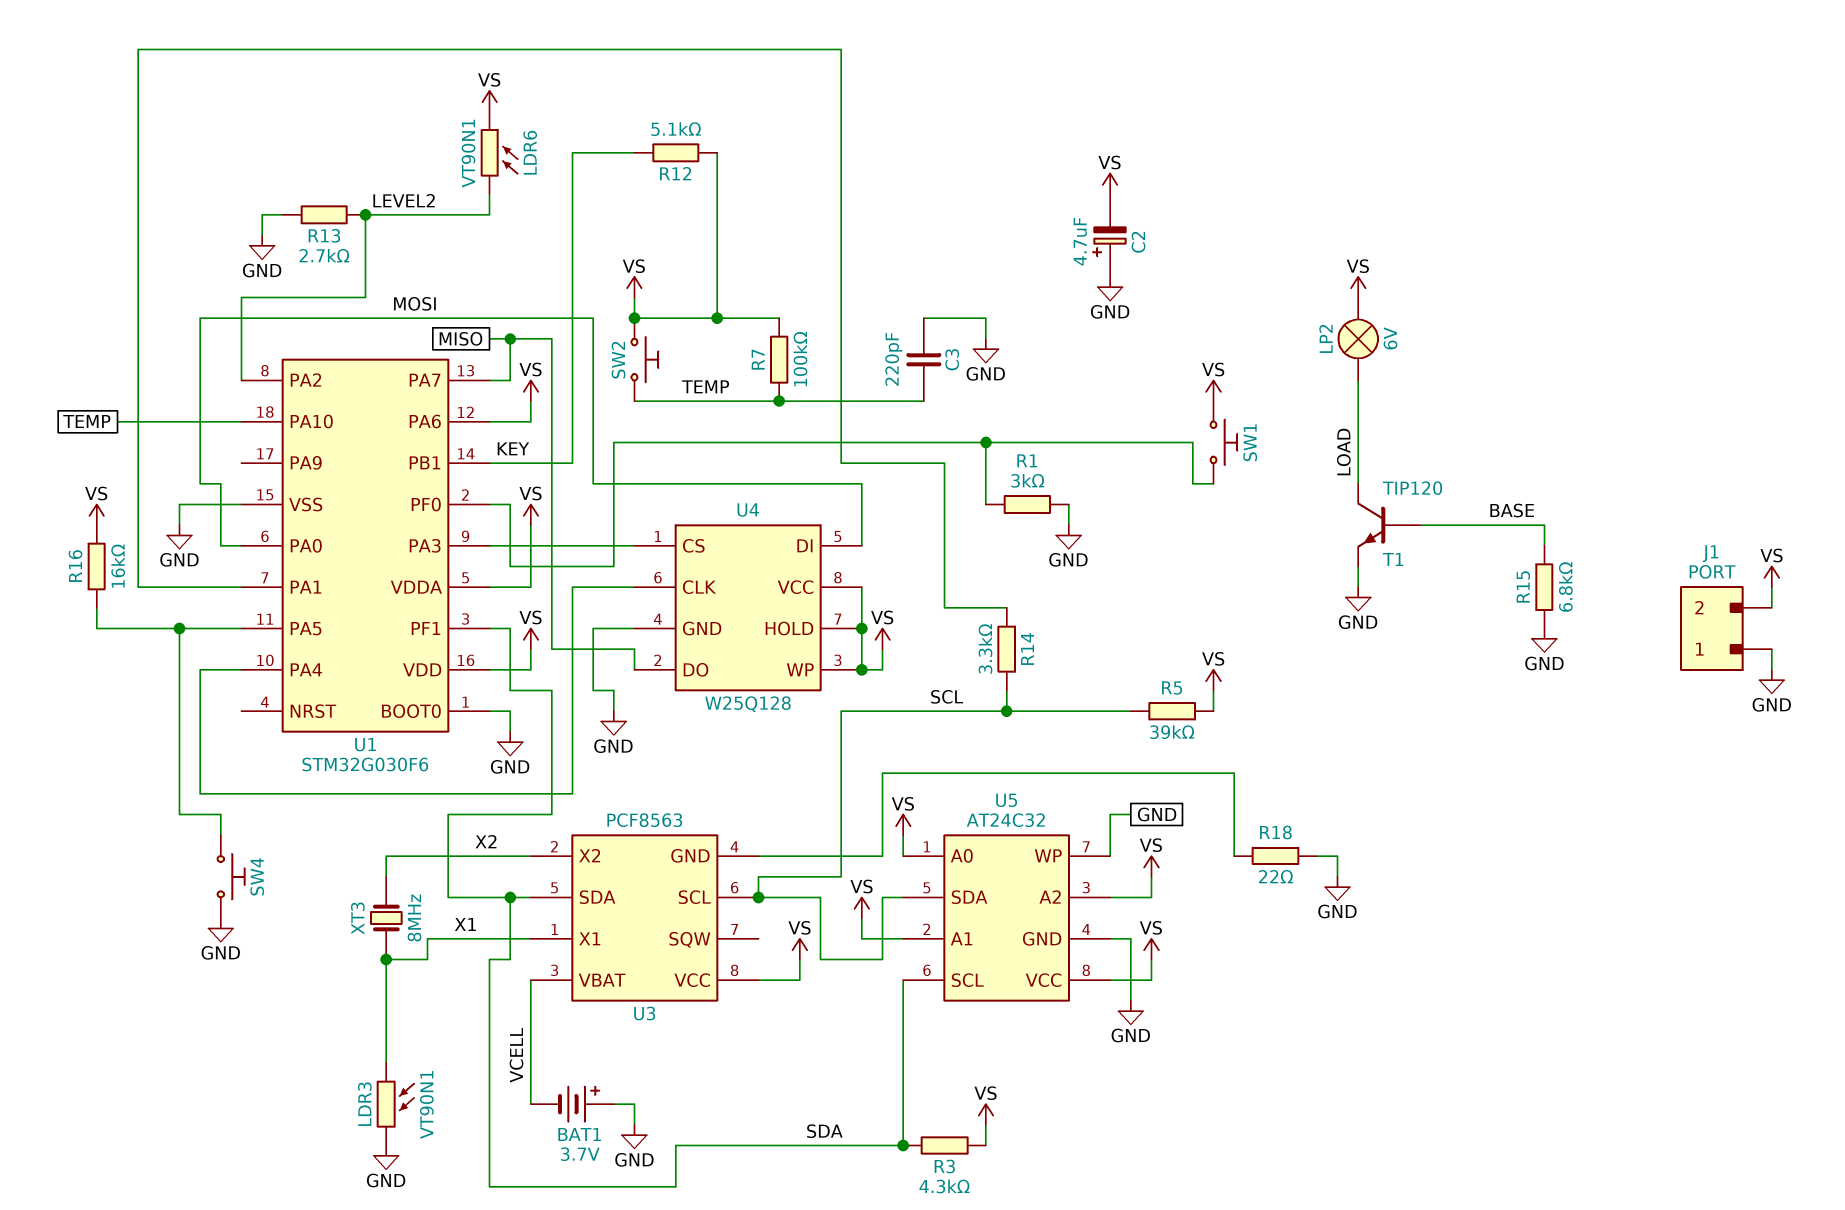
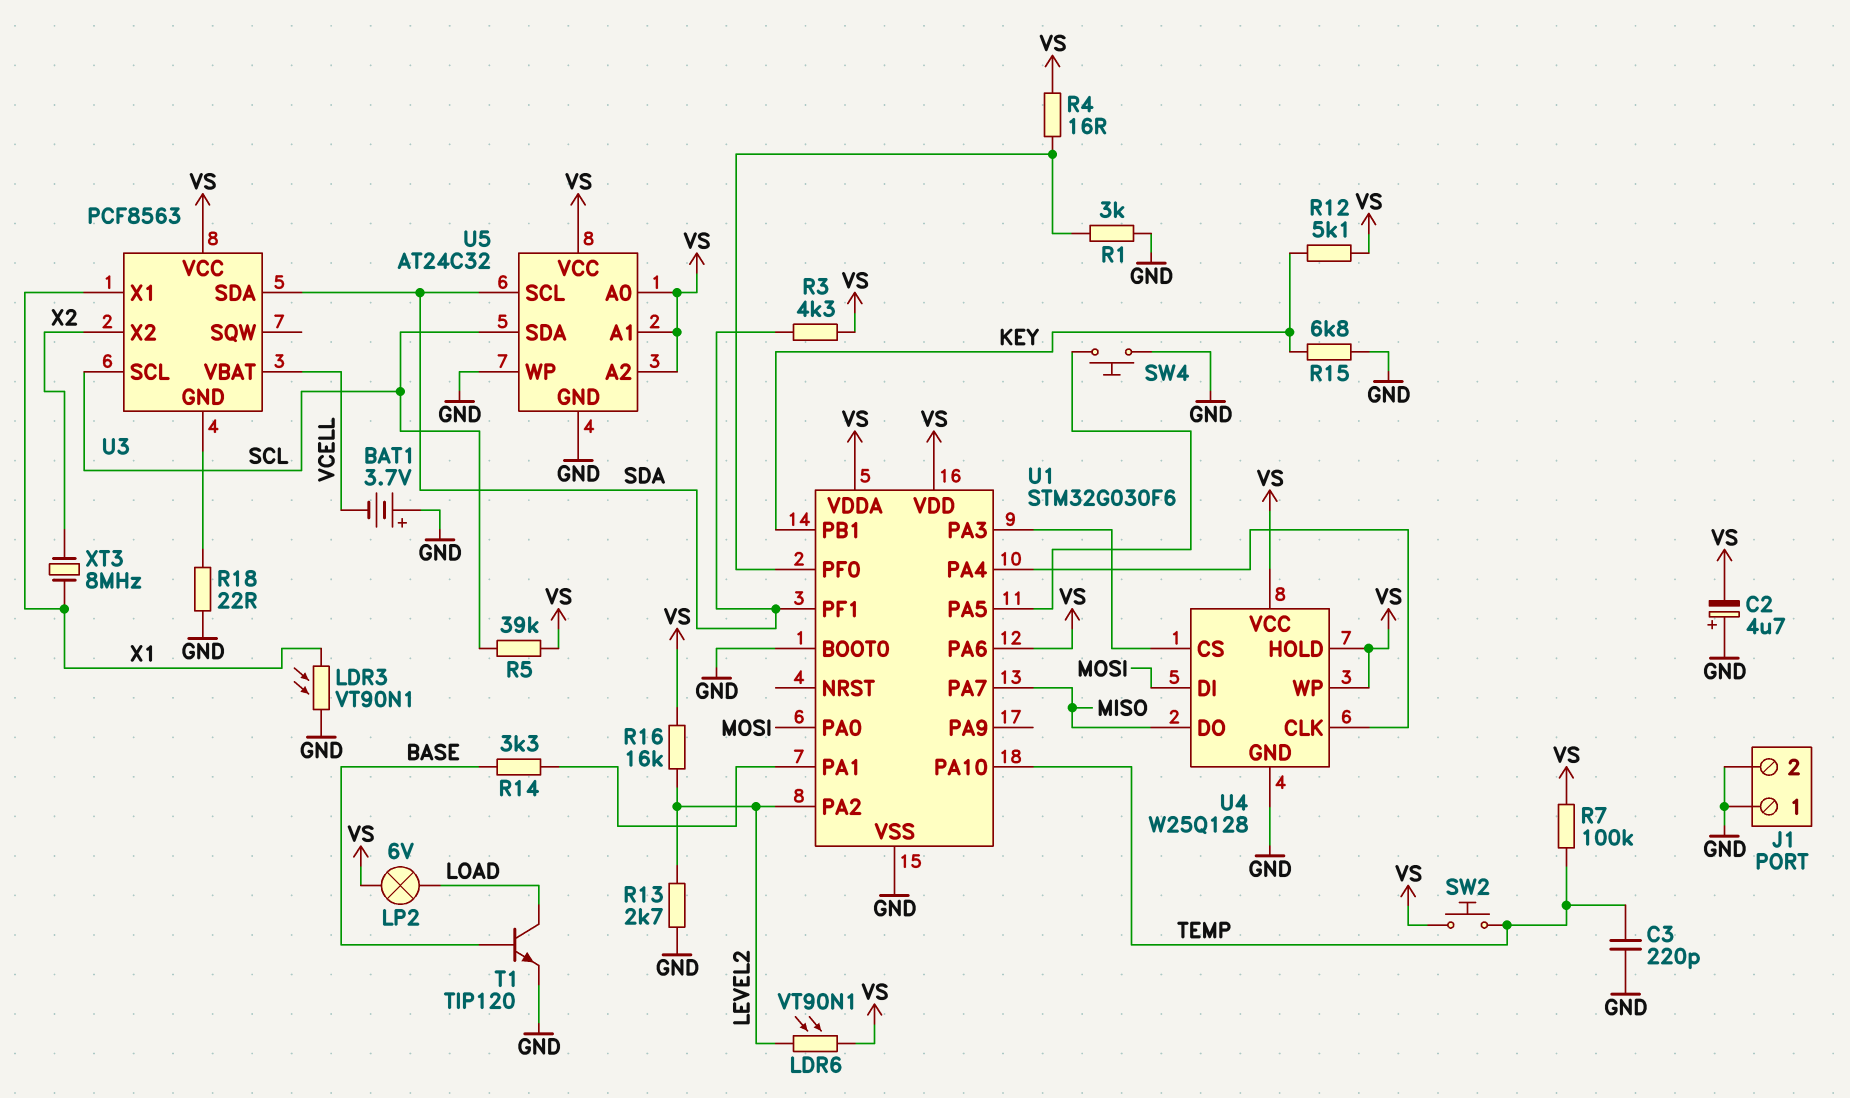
J1 pin 2: VS -> GND
R4: none -> 16 (U1/PF0, VS)
R14: 3.3k (SCL, U1/PA1) -> 3.3k (BASE, U1/PA1)
R15: 6.8k (BASE, GND) -> 6.8k (GND, KEY)
R16: 16k (U1/PA5, VS) -> 16k (LEVEL2, VS)
SW1: button (U1/PF0, VS) -> none

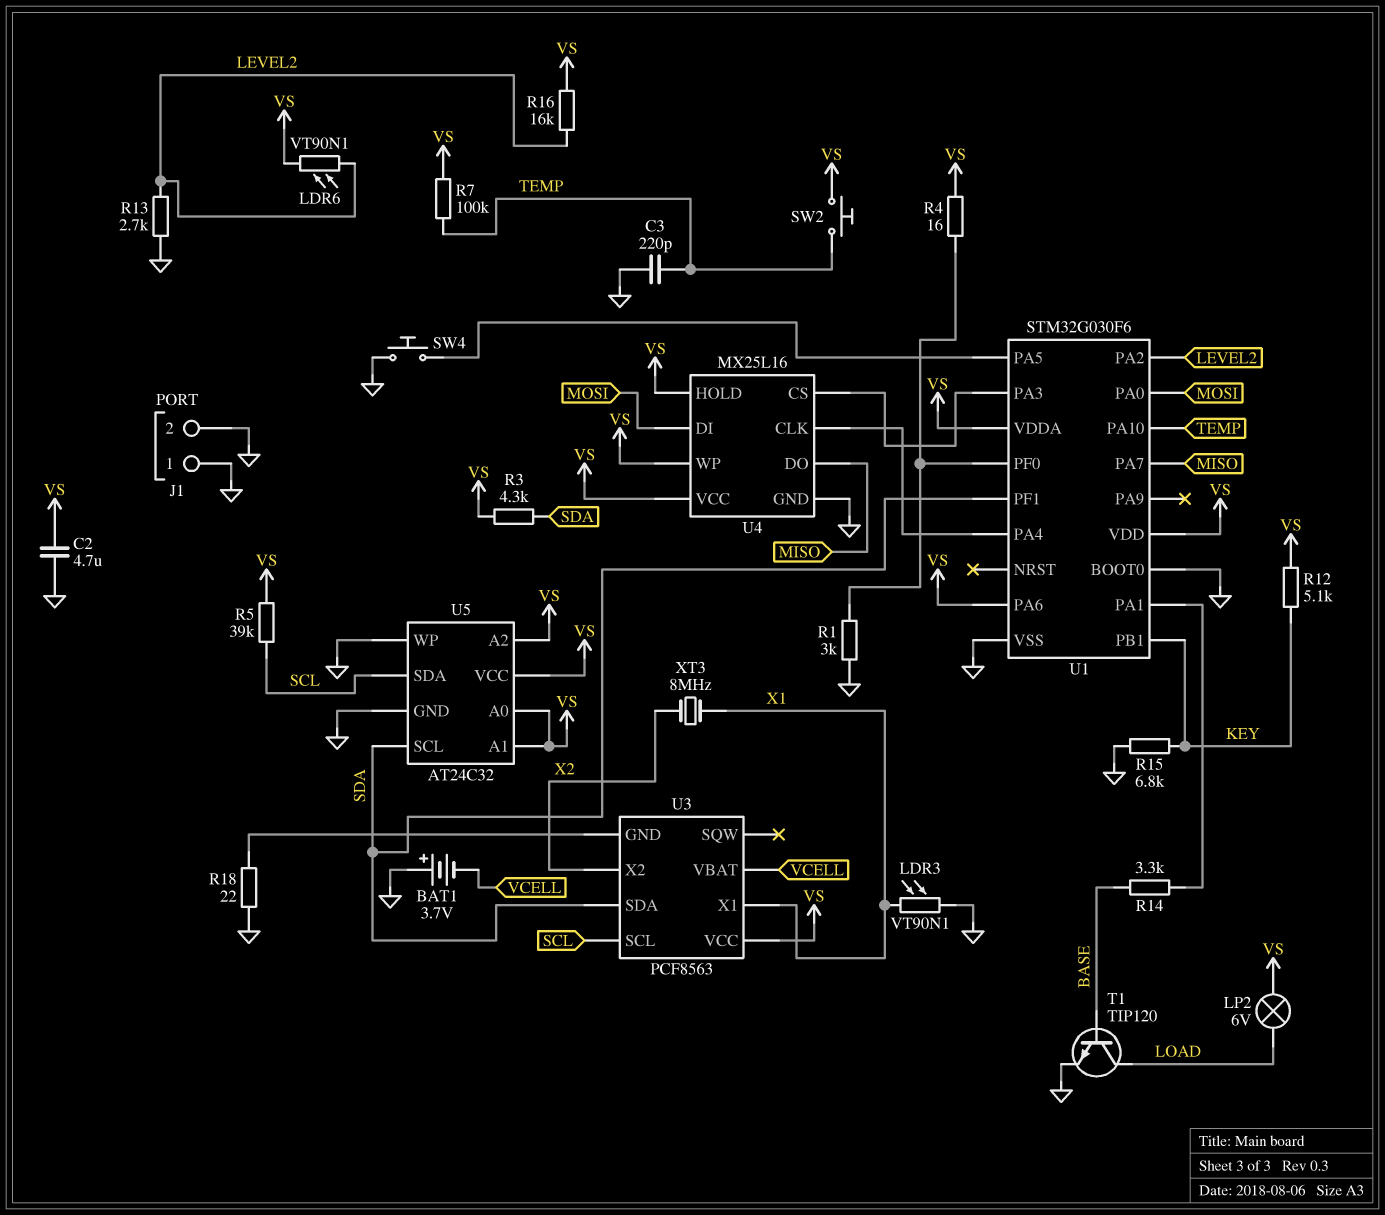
C2: 4.7uF (plus GND, minus VS) -> 4.7uF (GND, VS)
U4: W25Q128 -> MX25L16

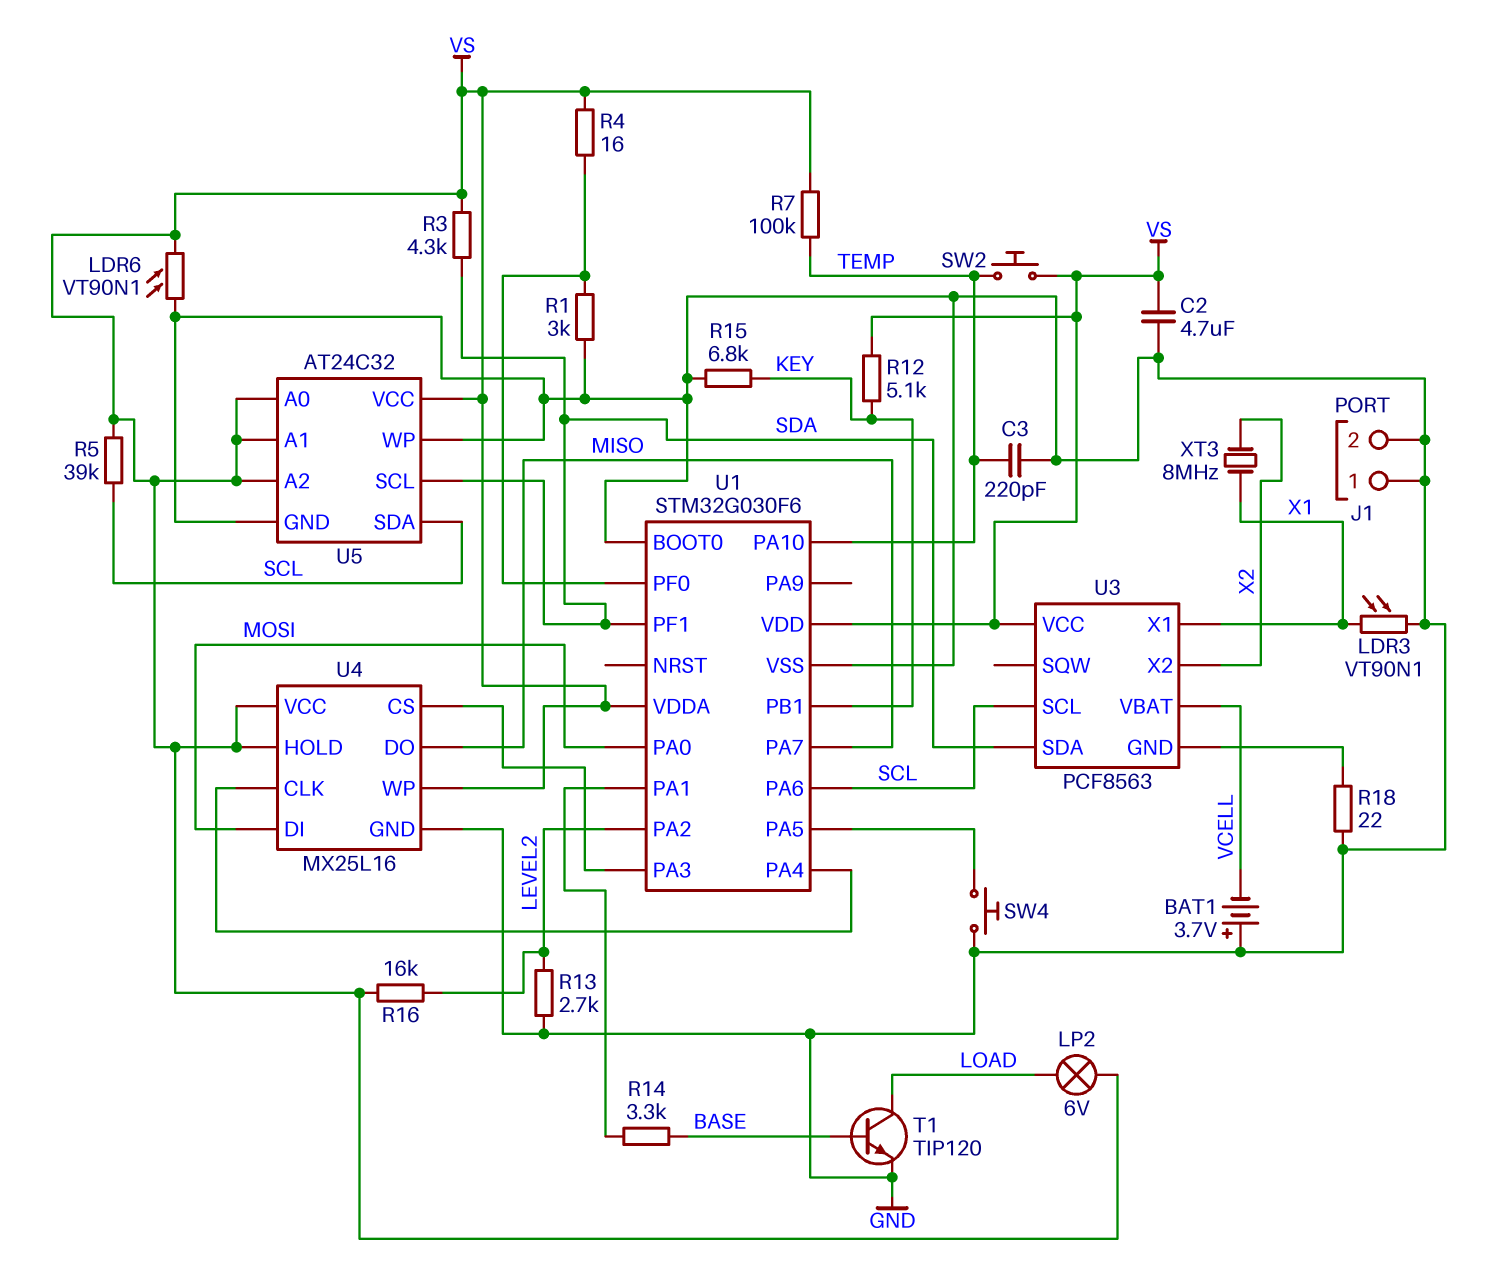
LDR6: VT90N1 (LEVEL2, VS) -> VT90N1 (GND, VS)
U1 pin PA6: VS -> SCL

